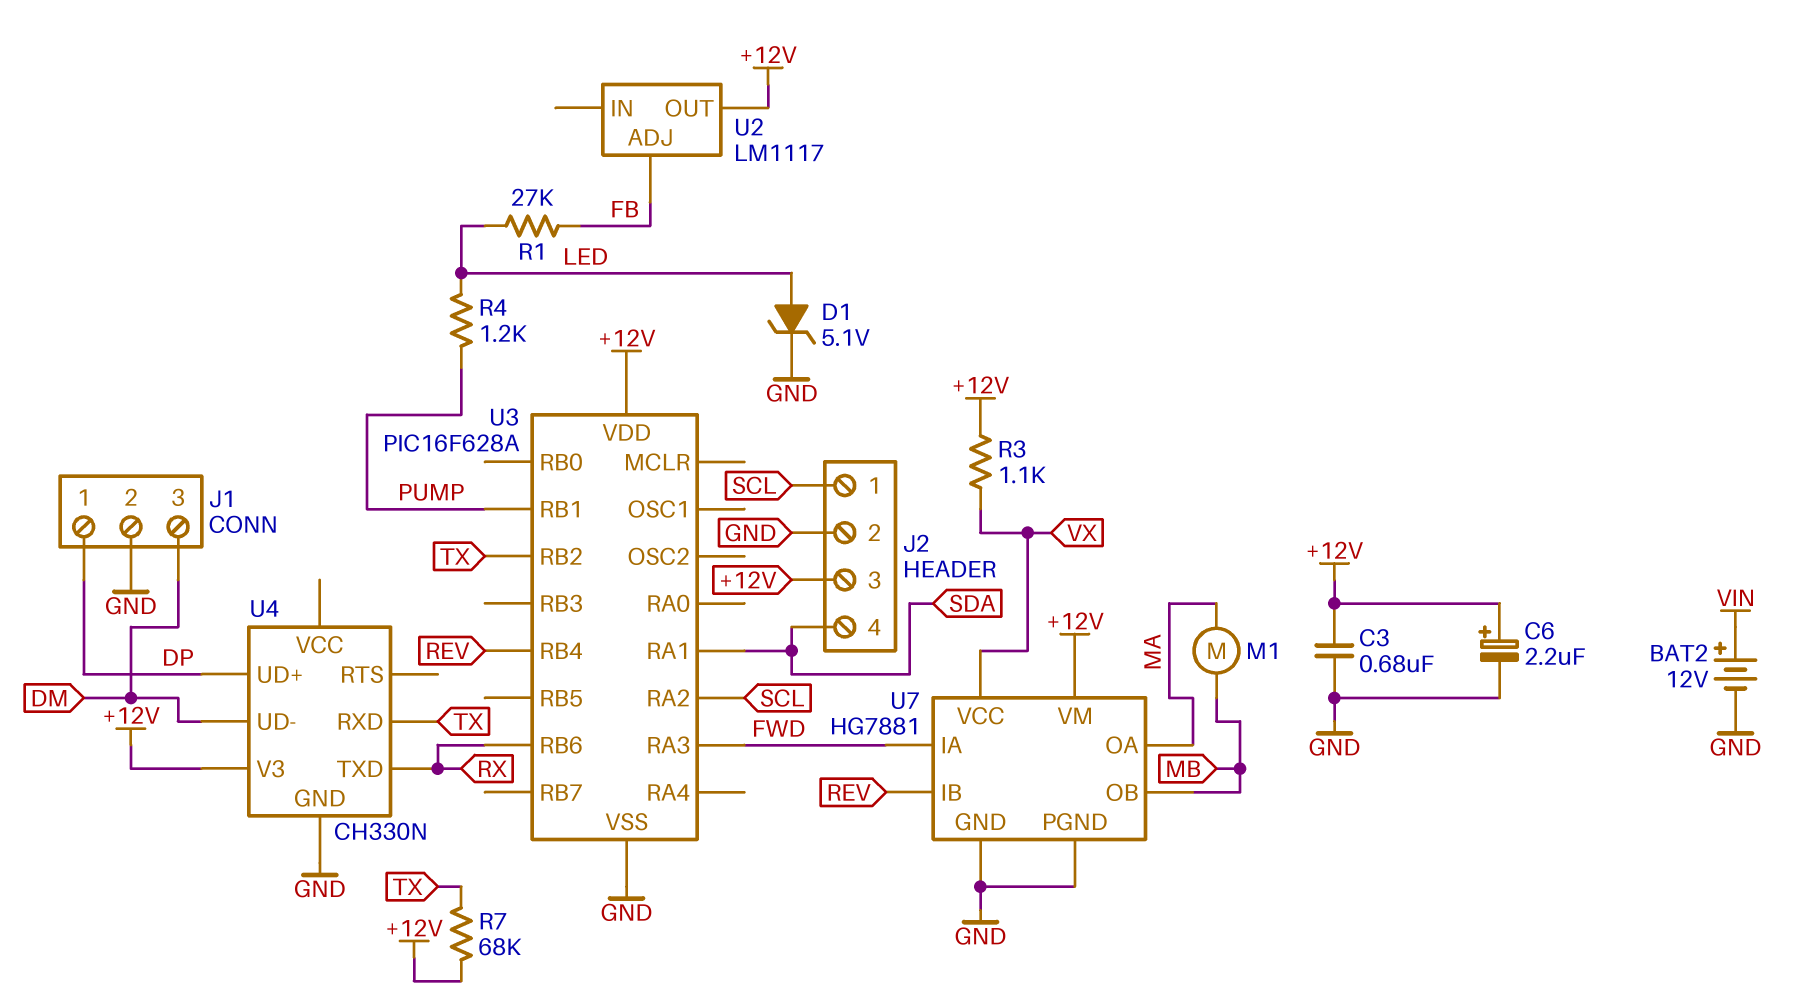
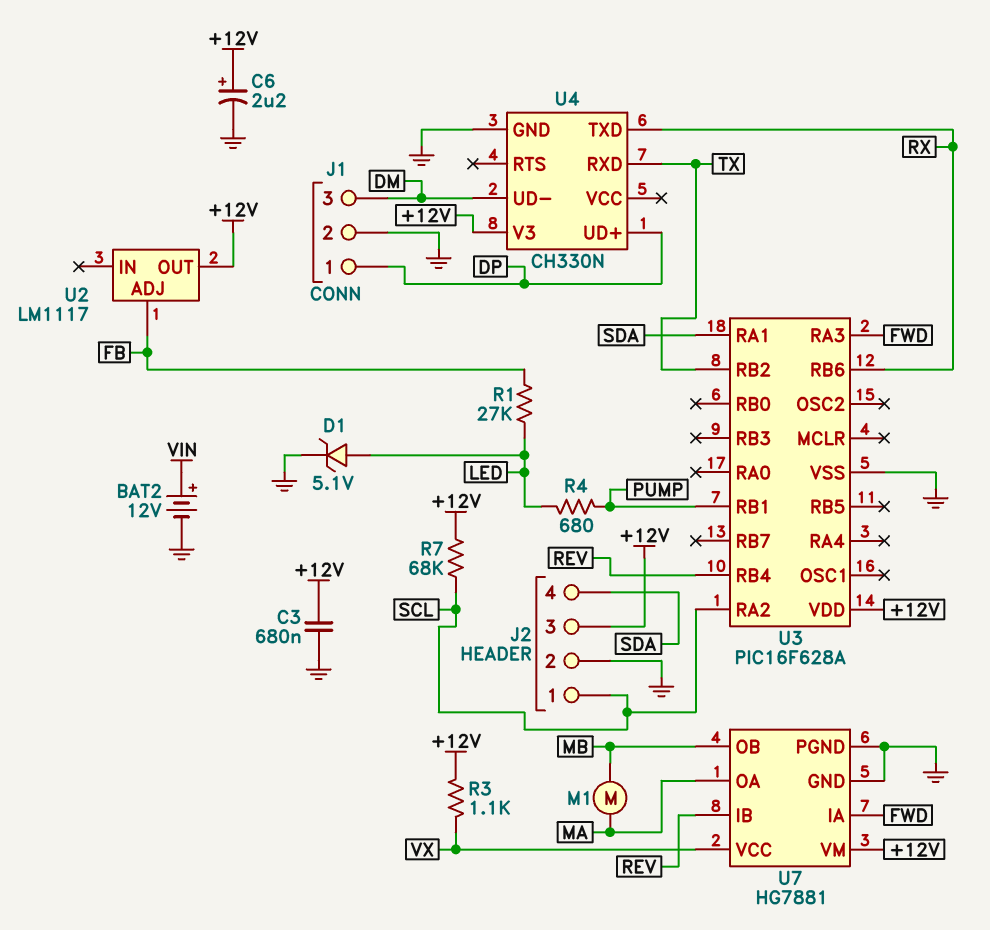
R4: 1.2k (LED, PUMP) -> 680 (LED, PUMP)
R7: 68k (+12V, TX) -> 68k (+12V, SCL)

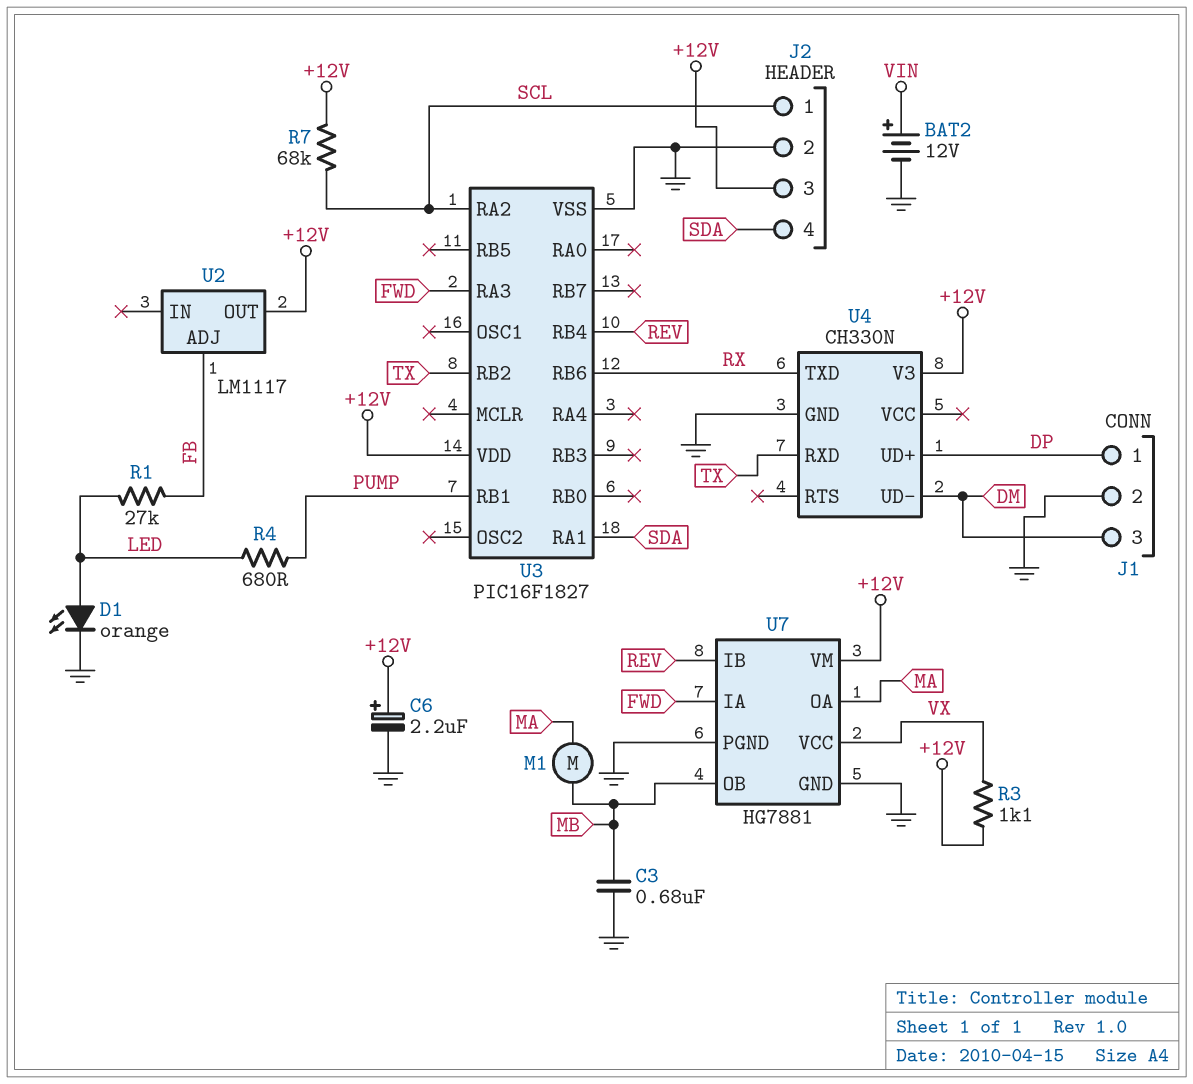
C3: 680nF (+12V, GND) -> 680nF (GND, MB)
D1: zener 5.1V (A LED, K GND) -> LED orange (A LED, K GND)
U3: PIC16F628A -> PIC16F1827

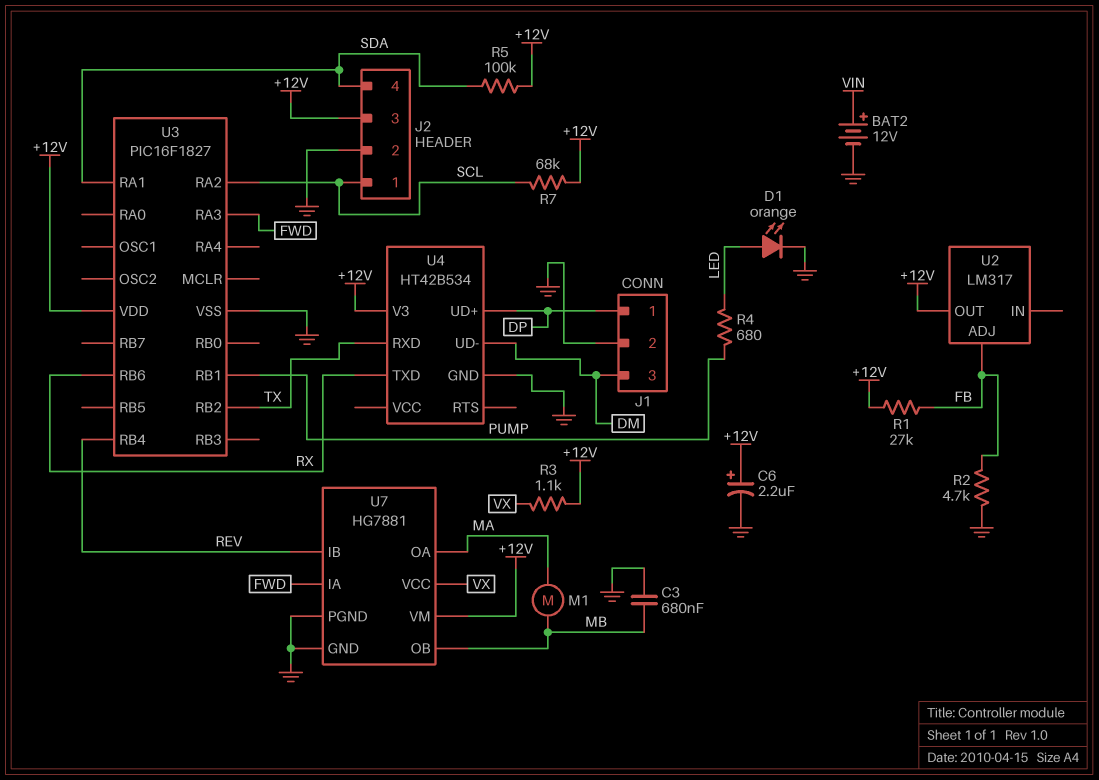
R1: 27k (FB, LED) -> 27k (+12V, FB)
R2: none -> 4.7k (FB, GND)
R5: none -> 100k (+12V, SDA)
U2: LM1117 -> LM317
U4: CH330N -> HT42B534

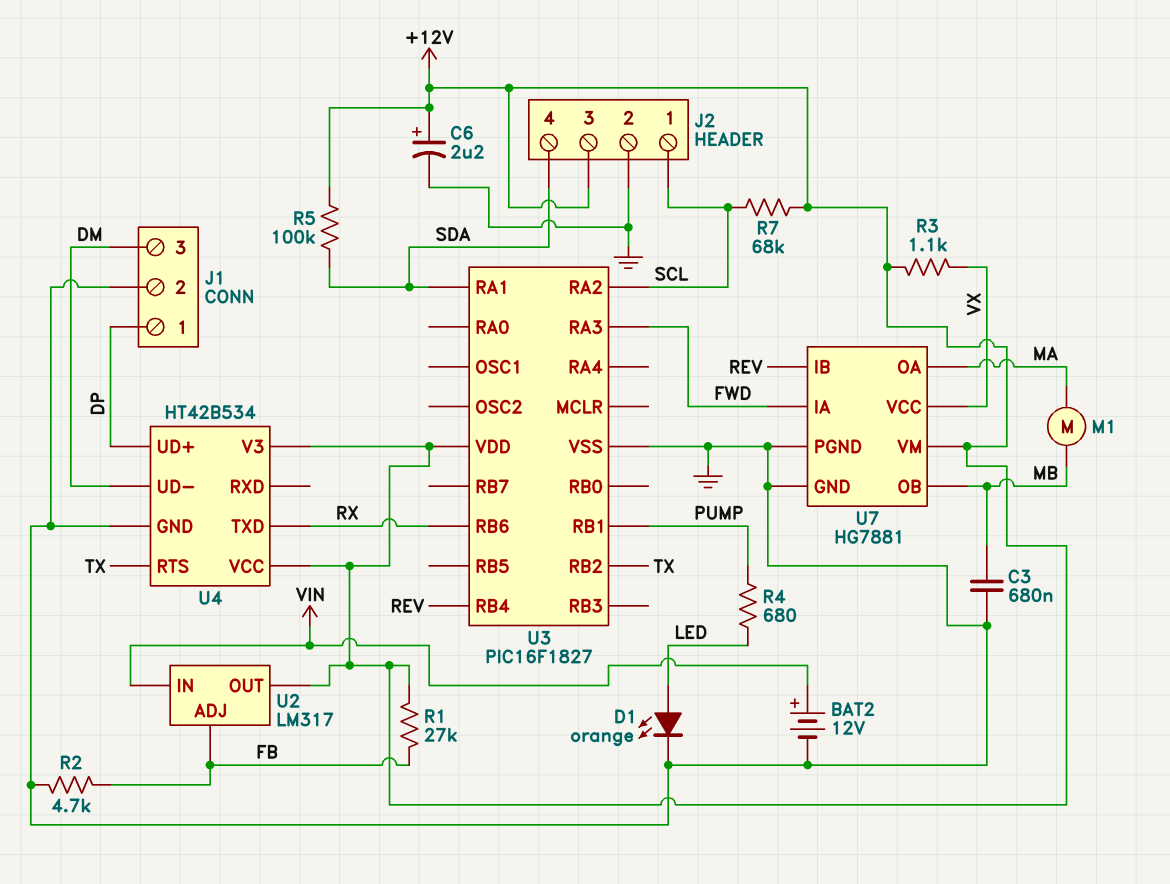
U2 pin IN: none -> VIN
U4 pin RTS: none -> TX
U4 pin RXD: TX -> none
U4 pin VCC: none -> +12V

